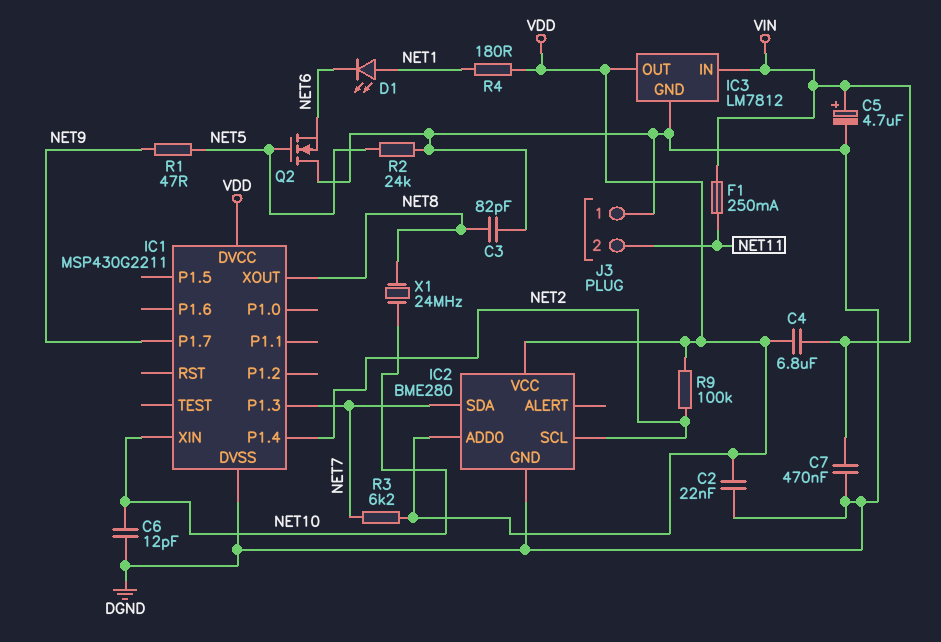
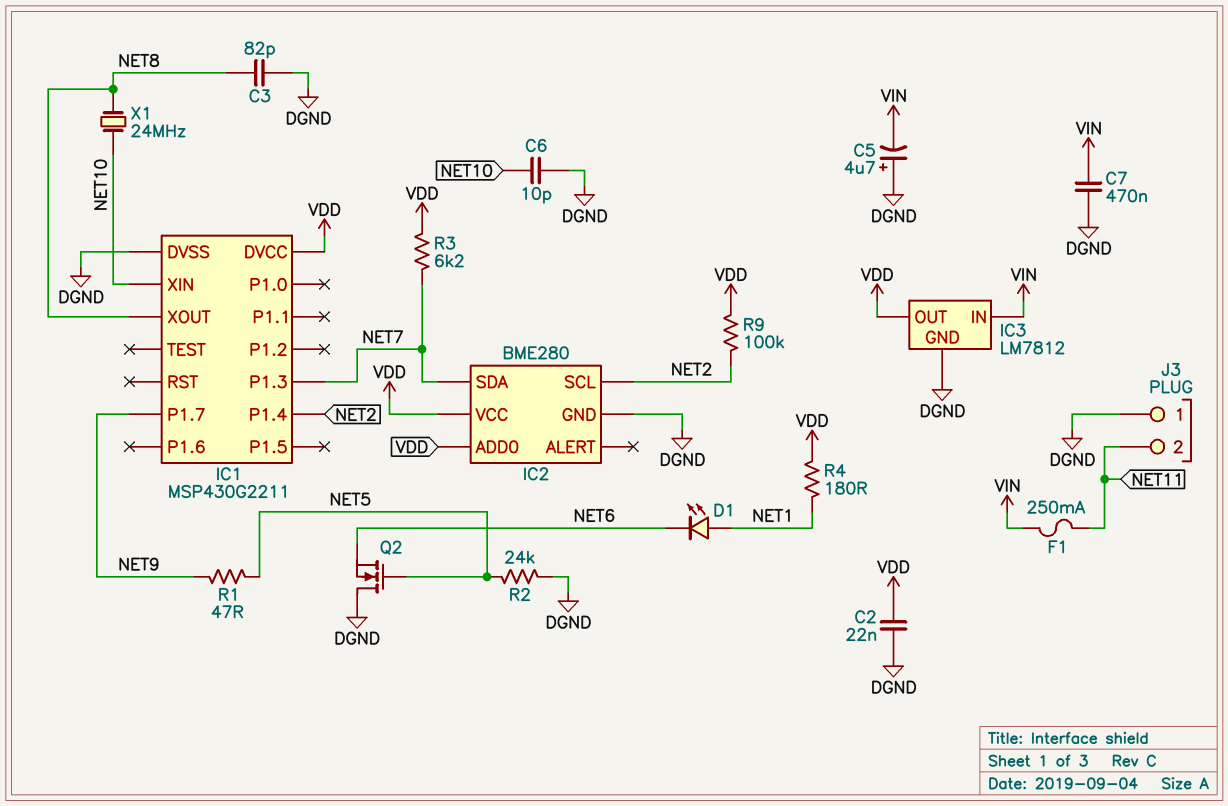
C4: 6.8uF (VDD, VIN) -> none
C5: 4.7uF (plus VIN, minus DGND) -> 4.7uF (plus DGND, minus VIN)
C6: 12pF (DGND, NET10) -> 10pF (DGND, NET10)

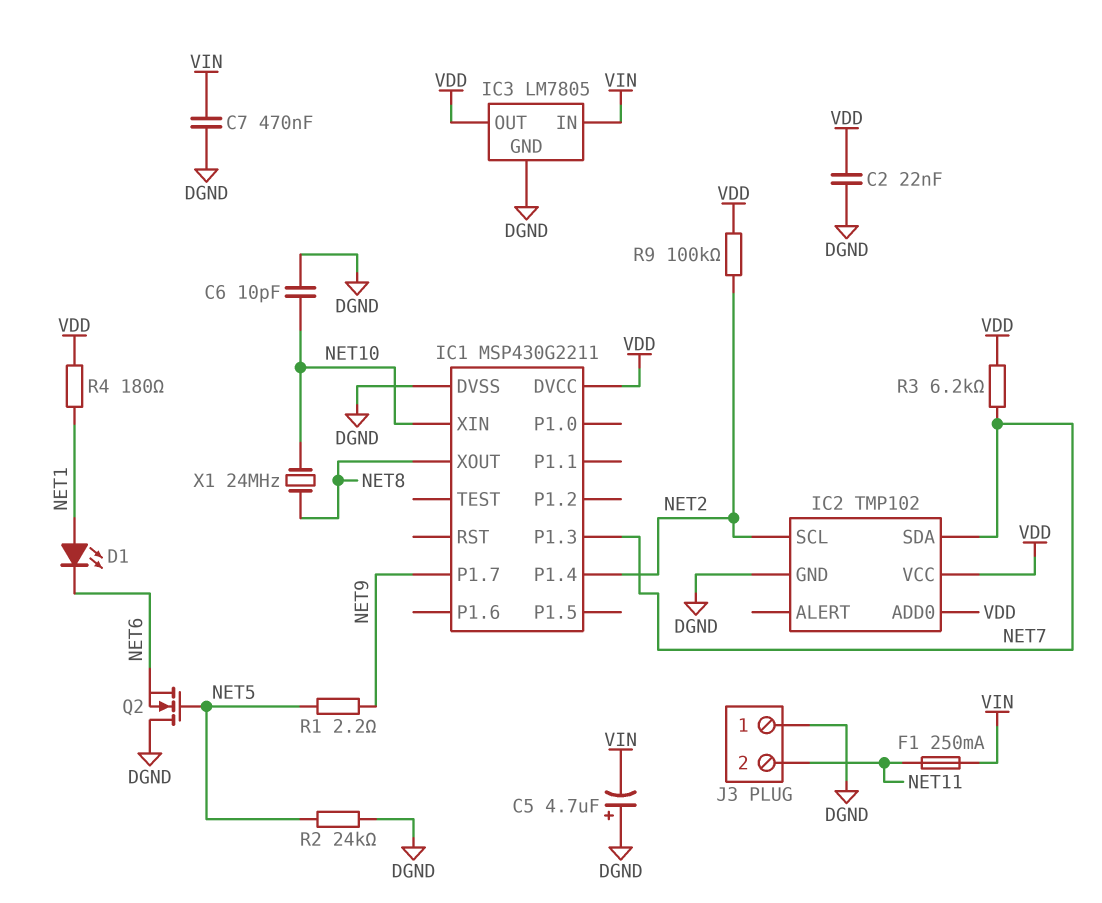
C3: 82pF (DGND, NET8) -> none
IC2: BME280 -> TMP102
IC3: LM7812 -> LM7805
R1: 47 (NET5, NET9) -> 2.2 (NET5, NET9)

